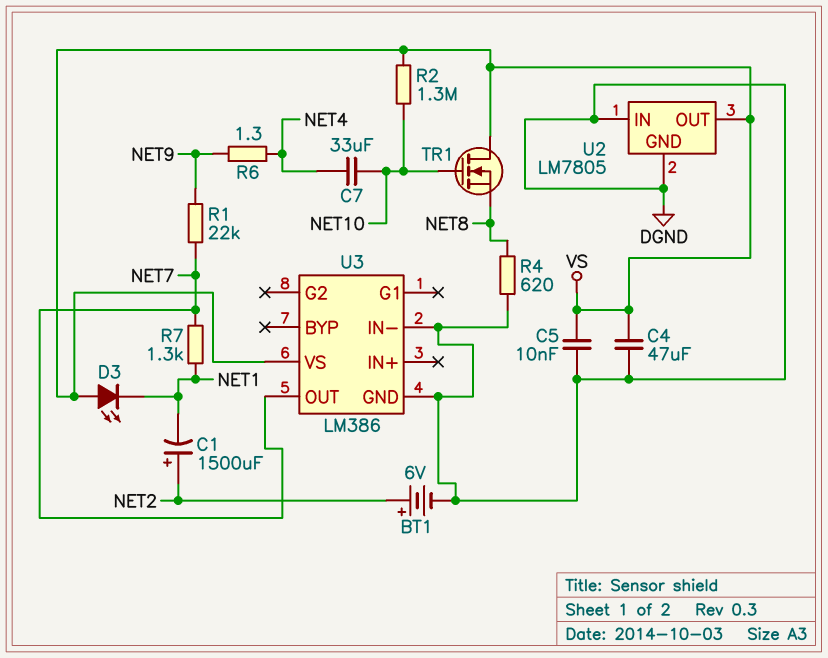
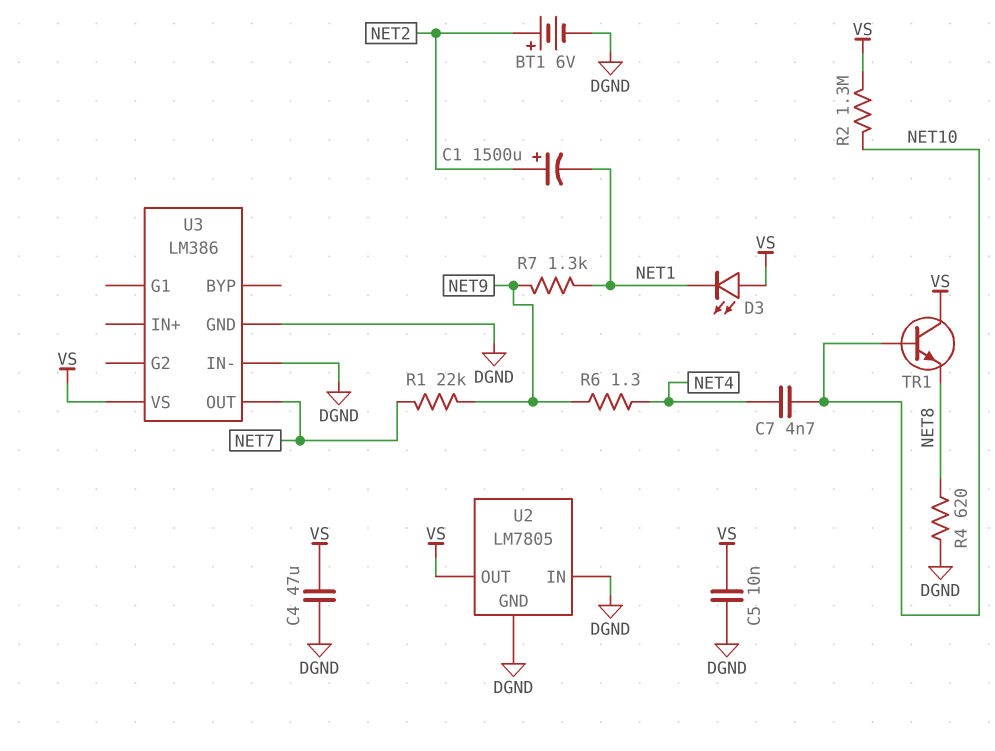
C7: 33uF (NET4, NET10) -> 4.7nF (NET4, NET10)
R7: 1.3k (NET1, NET7) -> 1.3k (NET1, NET9)
TR1: NMOS (G NET10, D VS, S NET8) -> NPN (B NET10, C VS, E NET8)

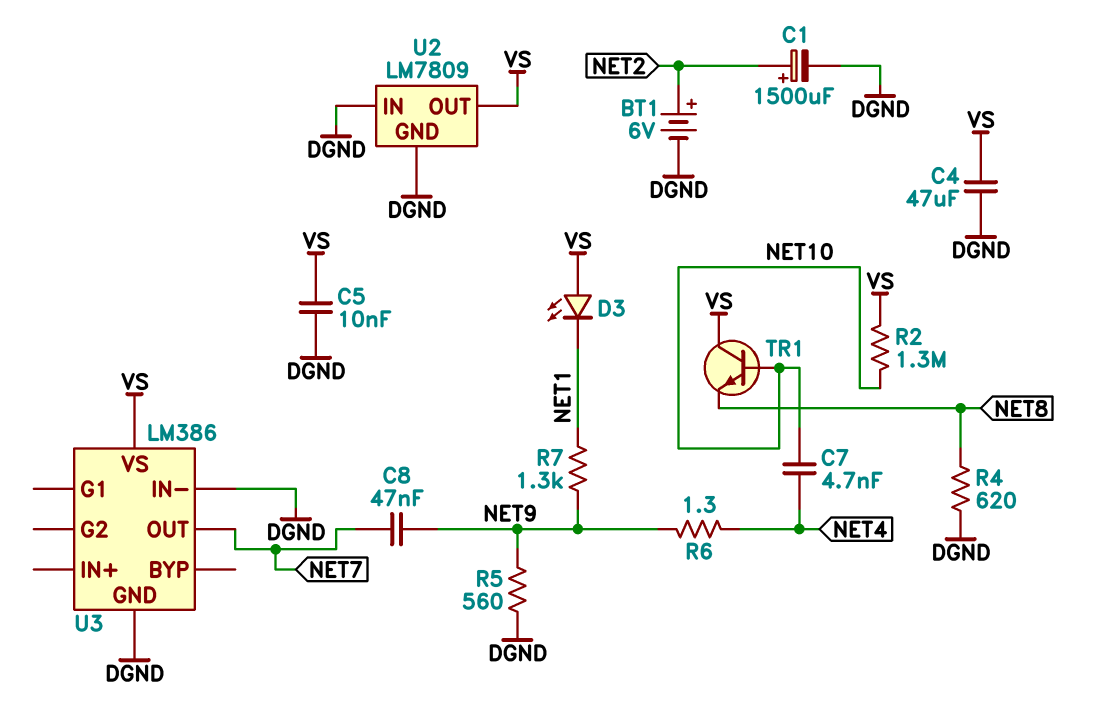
C1: 1500uF (plus NET2, minus NET1) -> 1500uF (plus NET2, minus DGND)
C8: none -> 47nF (NET7, NET9)
R1: 22k (NET7, NET9) -> none
R5: none -> 560 (DGND, NET9)
U2: LM7805 -> LM7809

